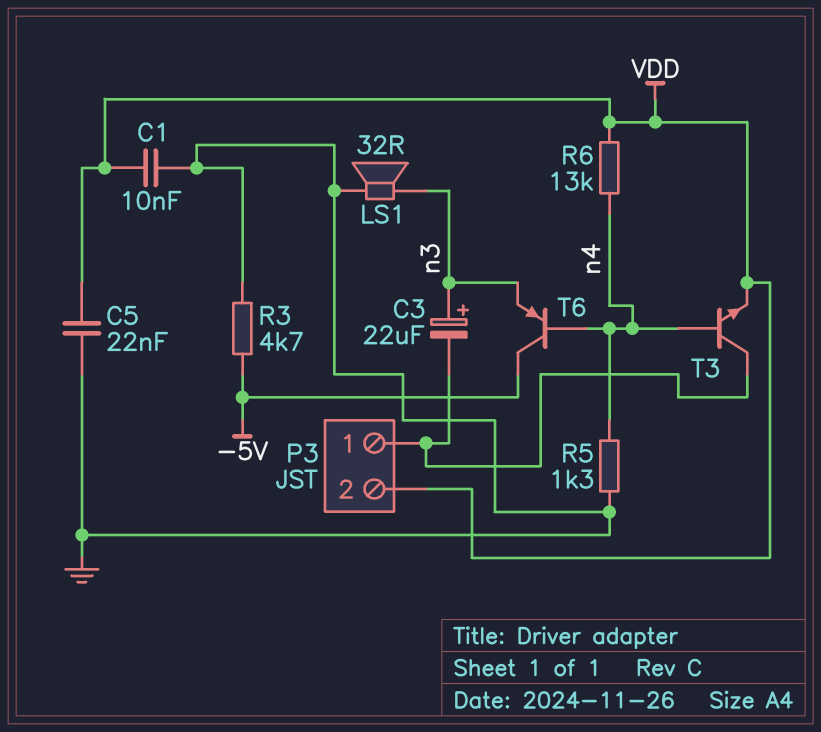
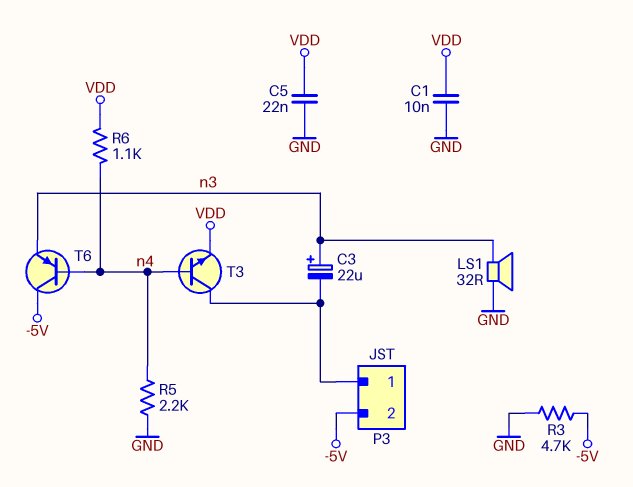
P3 pin 2: VDD -> -5V
R5: 1.3k (GND, n4) -> 2.2k (GND, n4)
R6: 13k (VDD, n4) -> 1.1k (VDD, n4)

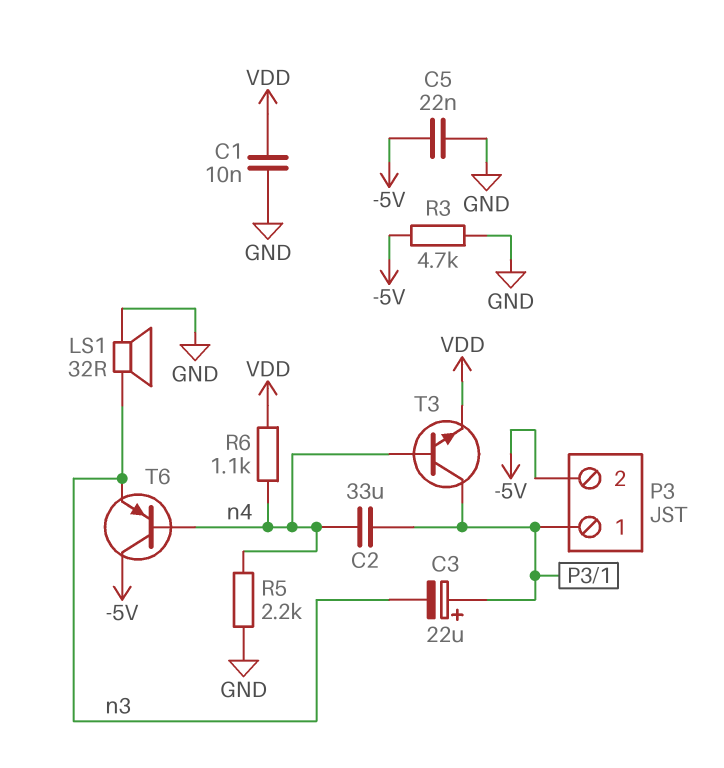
C2: none -> 33uF (P3/1, n4)
C3: 22uF (plus n3, minus P3/1) -> 22uF (plus P3/1, minus n3)
C5: 22nF (GND, VDD) -> 22nF (-5V, GND)

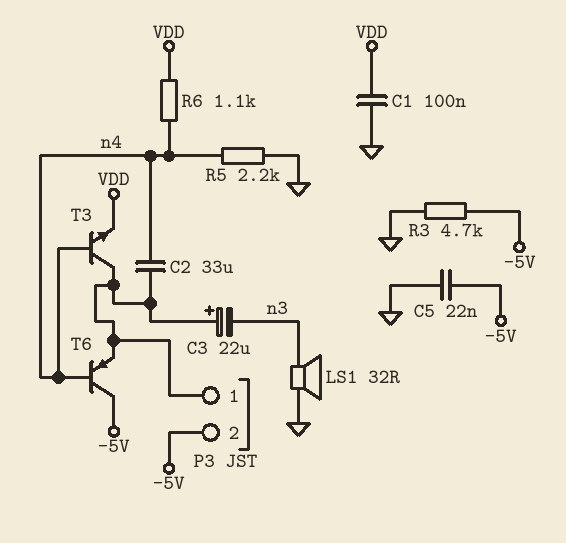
C1: 10nF (GND, VDD) -> 100nF (GND, VDD)
T6: PNP (B n4, C -5V, E n3) -> PNP (B n4, C -5V, E P3/1)

